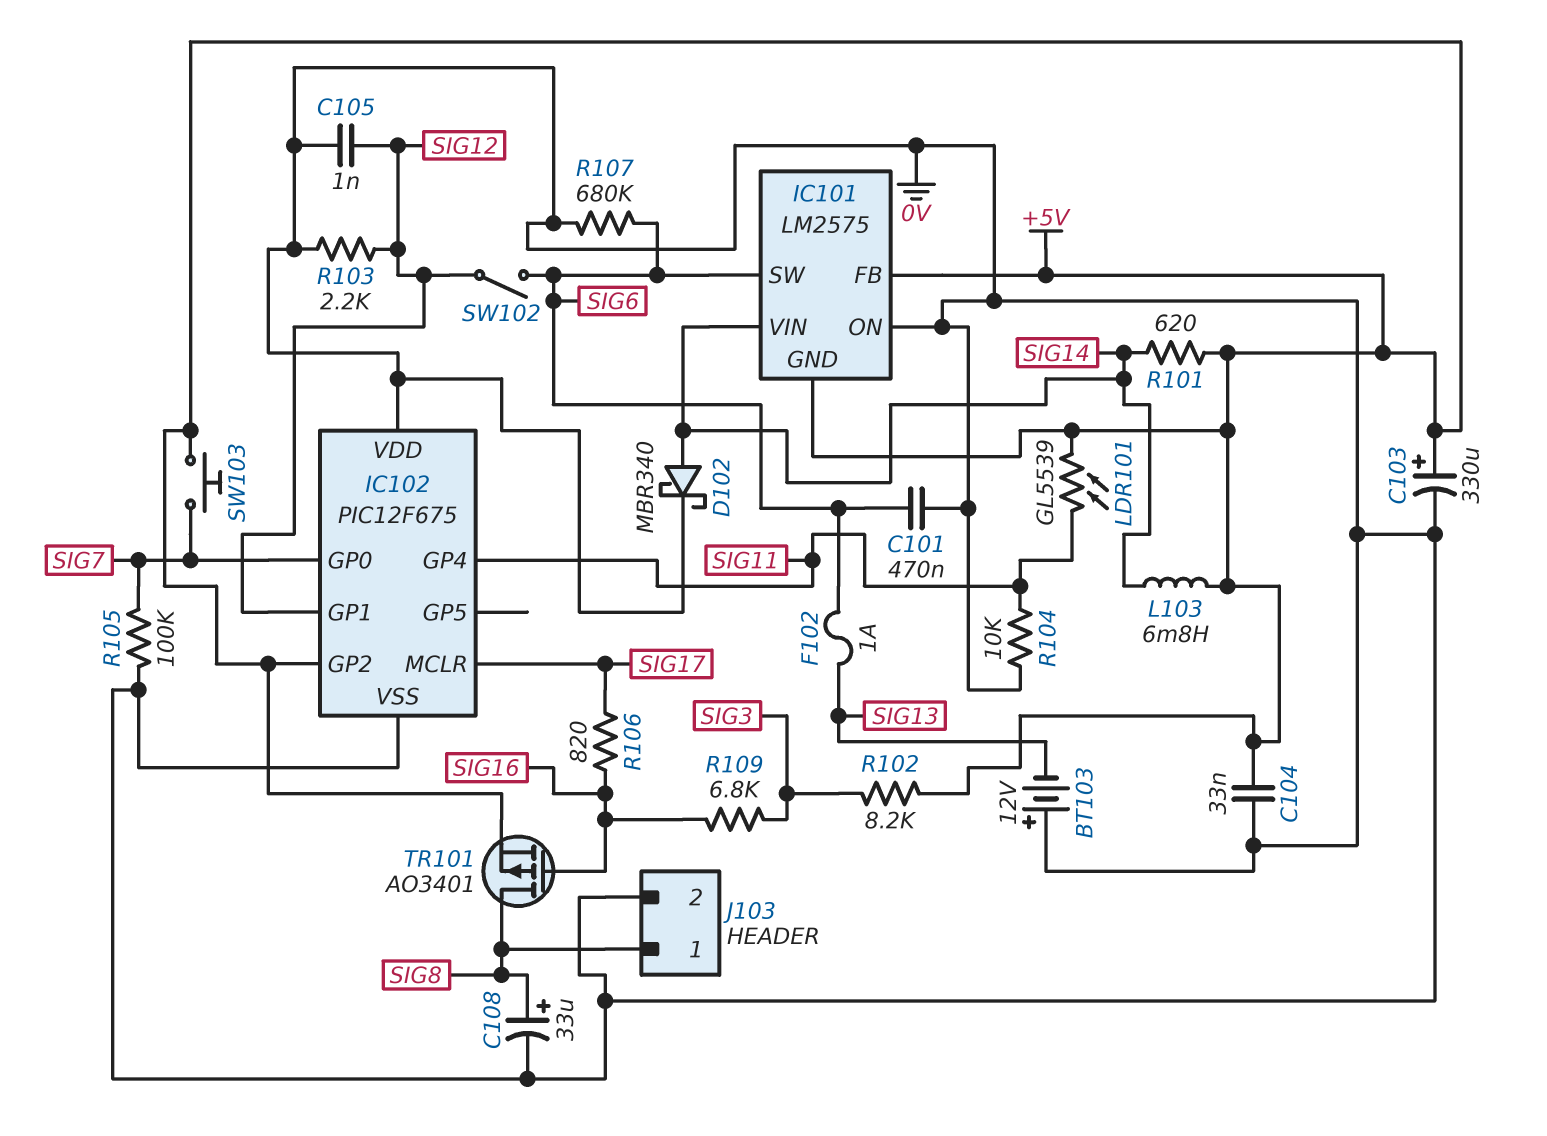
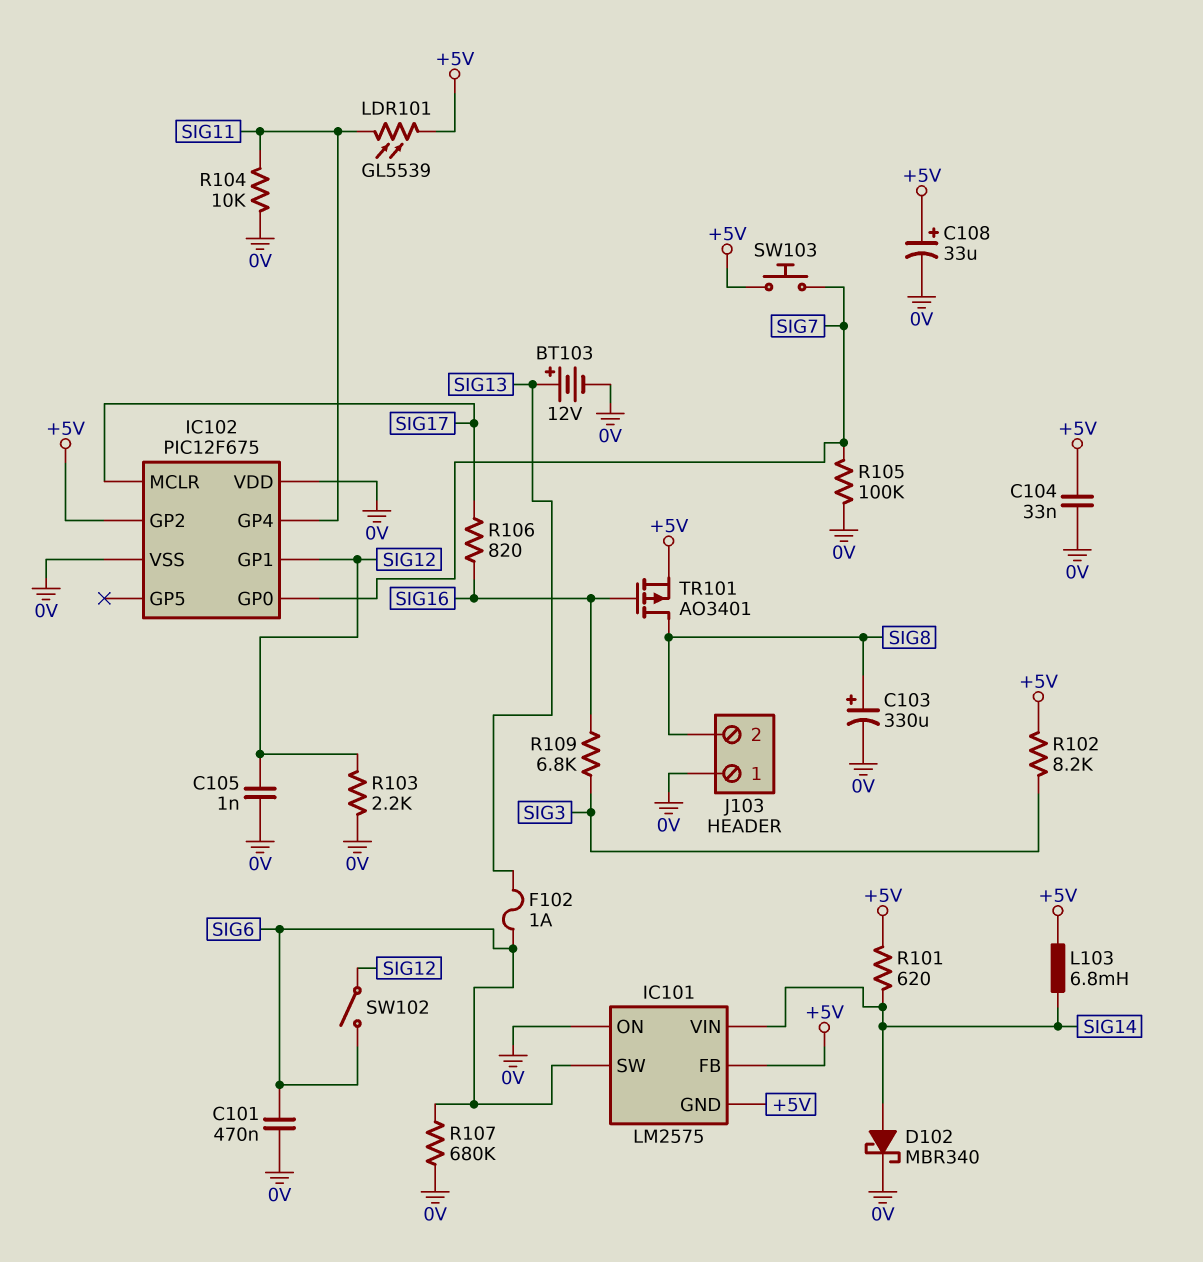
BT103: 12V (plus 0V, minus SIG13) -> 12V (plus SIG13, minus 0V)
C103: 330uF (plus +5V, minus 0V) -> 330uF (plus SIG8, minus 0V)
C108: 33uF (plus SIG8, minus 0V) -> 33uF (plus +5V, minus 0V)
J103 pin 1: SIG8 -> 0V
J103 pin 2: 0V -> SIG8

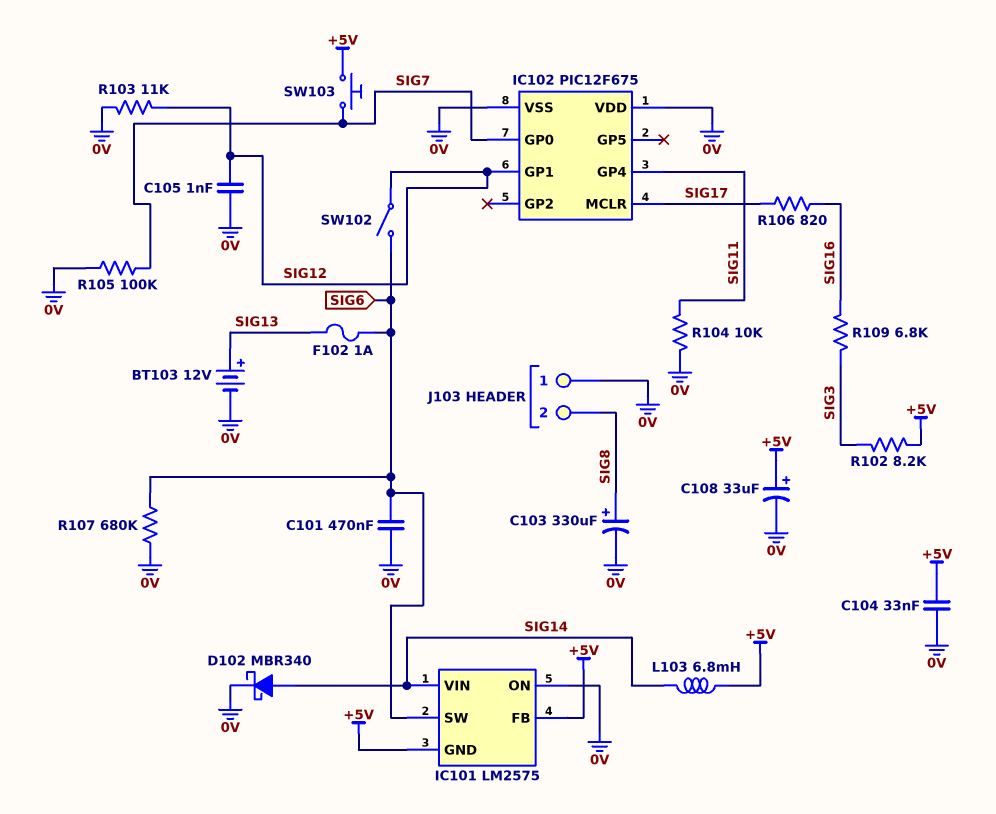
IC102 pin GP2: +5V -> none
LDR101: GL5539 (+5V, SIG11) -> none
R101: 620 (+5V, SIG14) -> none
R103: 2.2k (0V, SIG12) -> 11k (0V, SIG12)
TR101: PMOS AO3401 (G SIG16, D SIG8, S +5V) -> none

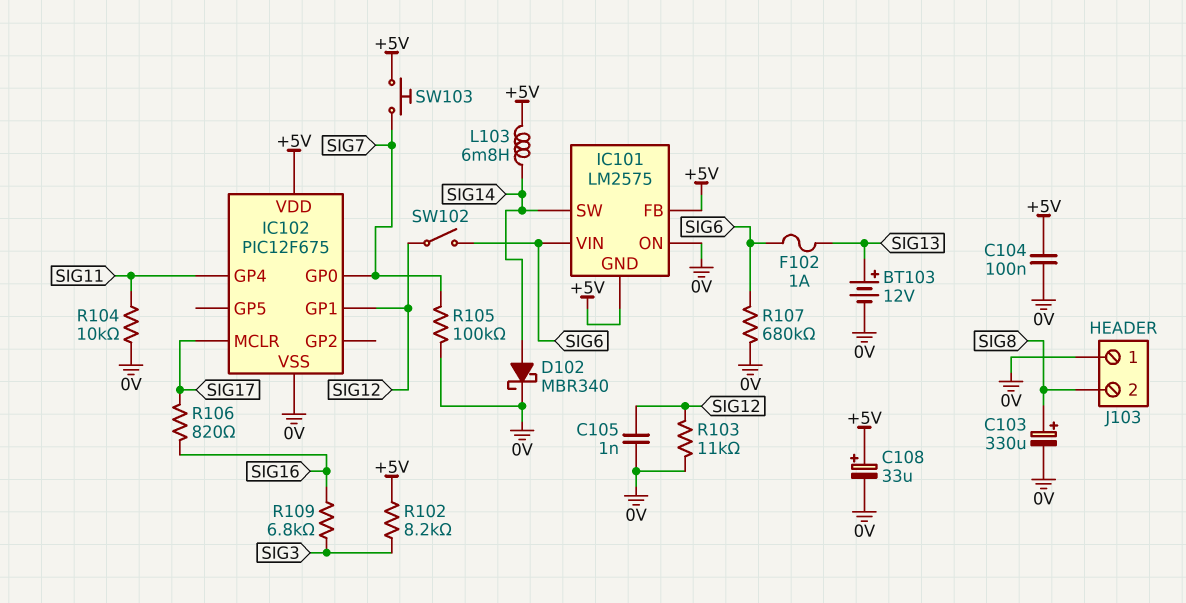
C101: 470nF (0V, SIG6) -> none
C104: 33nF (+5V, 0V) -> 100nF (+5V, 0V)
IC101 pin SW: SIG6 -> SIG14
IC101 pin VIN: SIG14 -> SIG6
IC102 pin VDD: 0V -> +5V

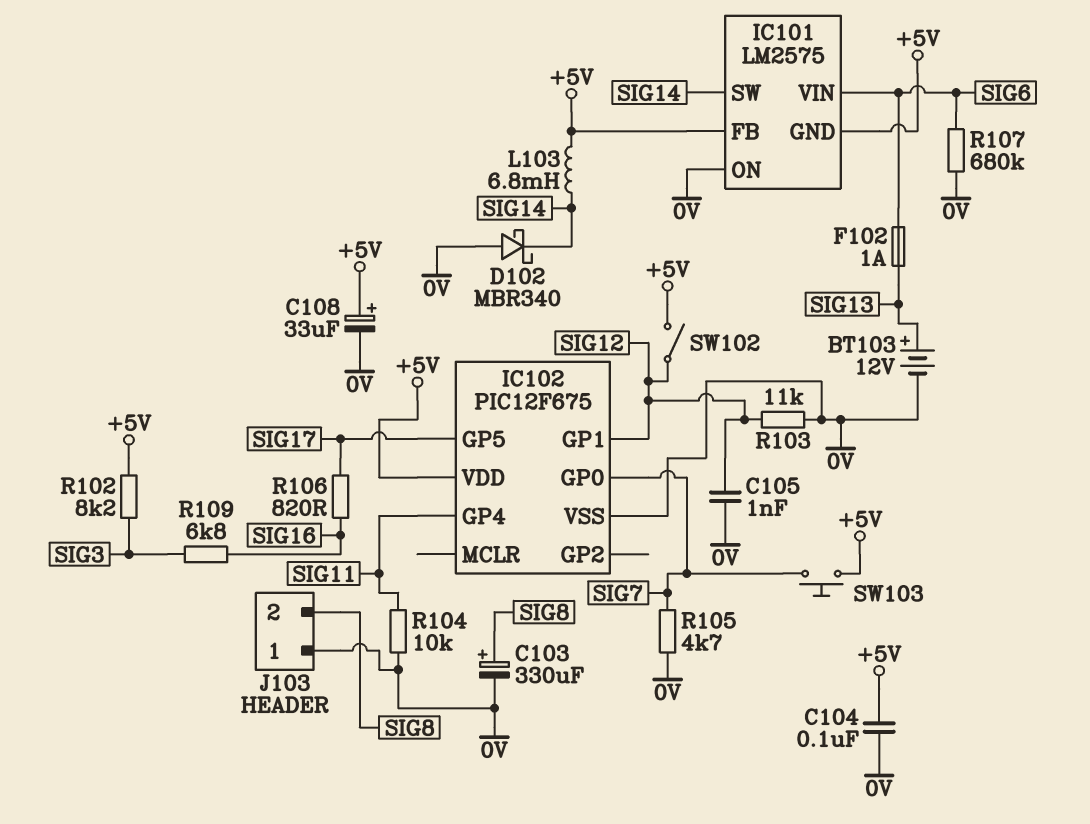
D102: schottky MBR340 (A SIG14, K 0V) -> schottky MBR340 (A 0V, K SIG14)
IC102 pin GP5: none -> SIG17
IC102 pin MCLR: SIG17 -> none
R105: 100k (0V, SIG7) -> 4.7k (0V, SIG7)
SW102: switch (SIG6, SIG12) -> switch (+5V, SIG12)

